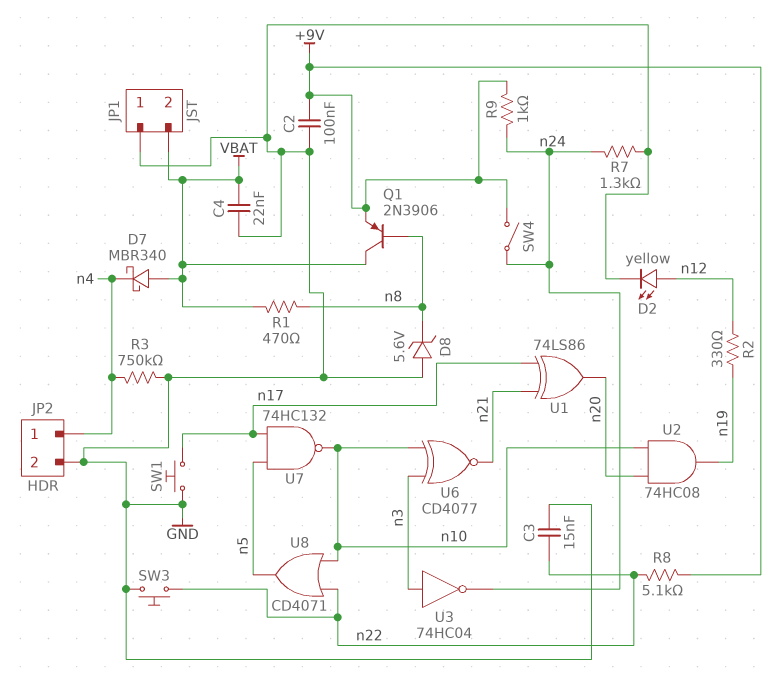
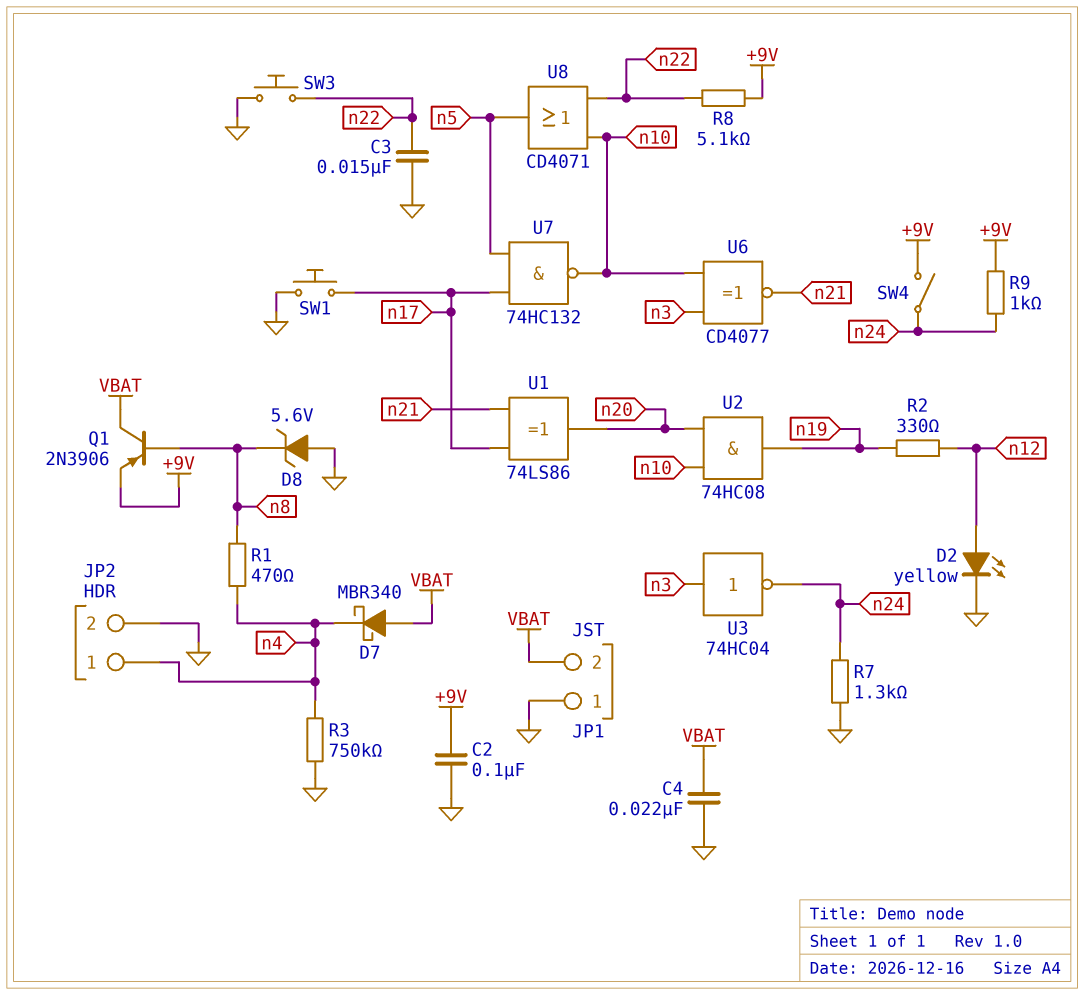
R1: 470 (VBAT, n8) -> 470 (n4, n8)

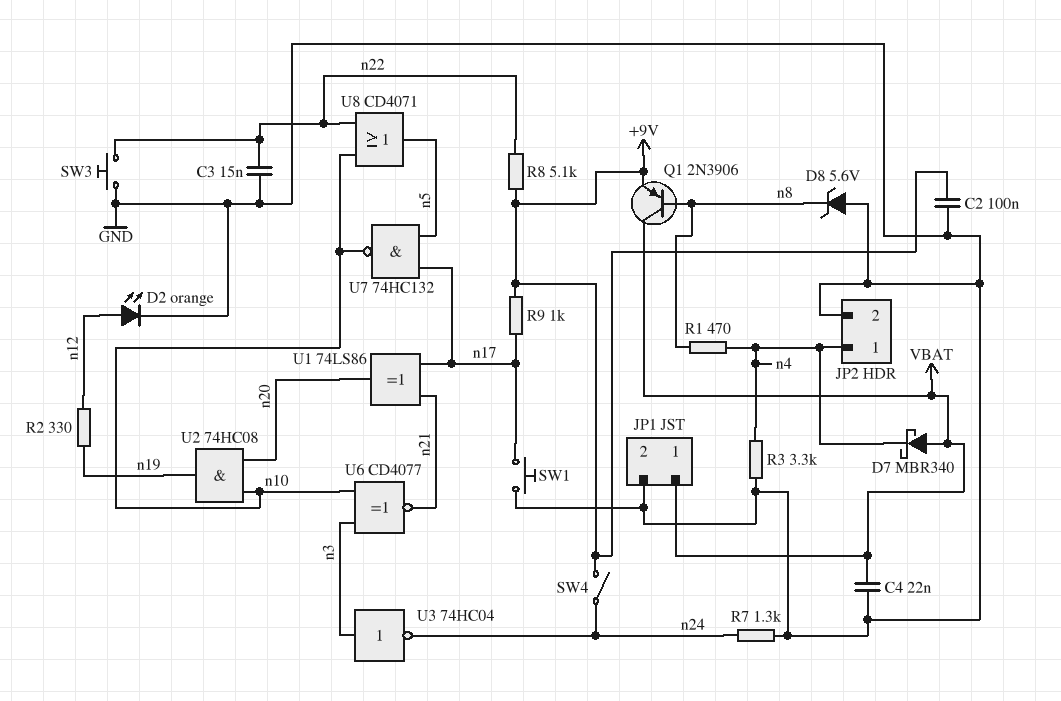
D2: LED yellow (A n12, K GND) -> LED orange (A n12, K GND)
JP1 pin 1: GND -> VBAT
JP1 pin 2: VBAT -> GND
R3: 750k (GND, n4) -> 3.3k (GND, n4)
R9: 1k (+9V, n24) -> 1k (+9V, n17)

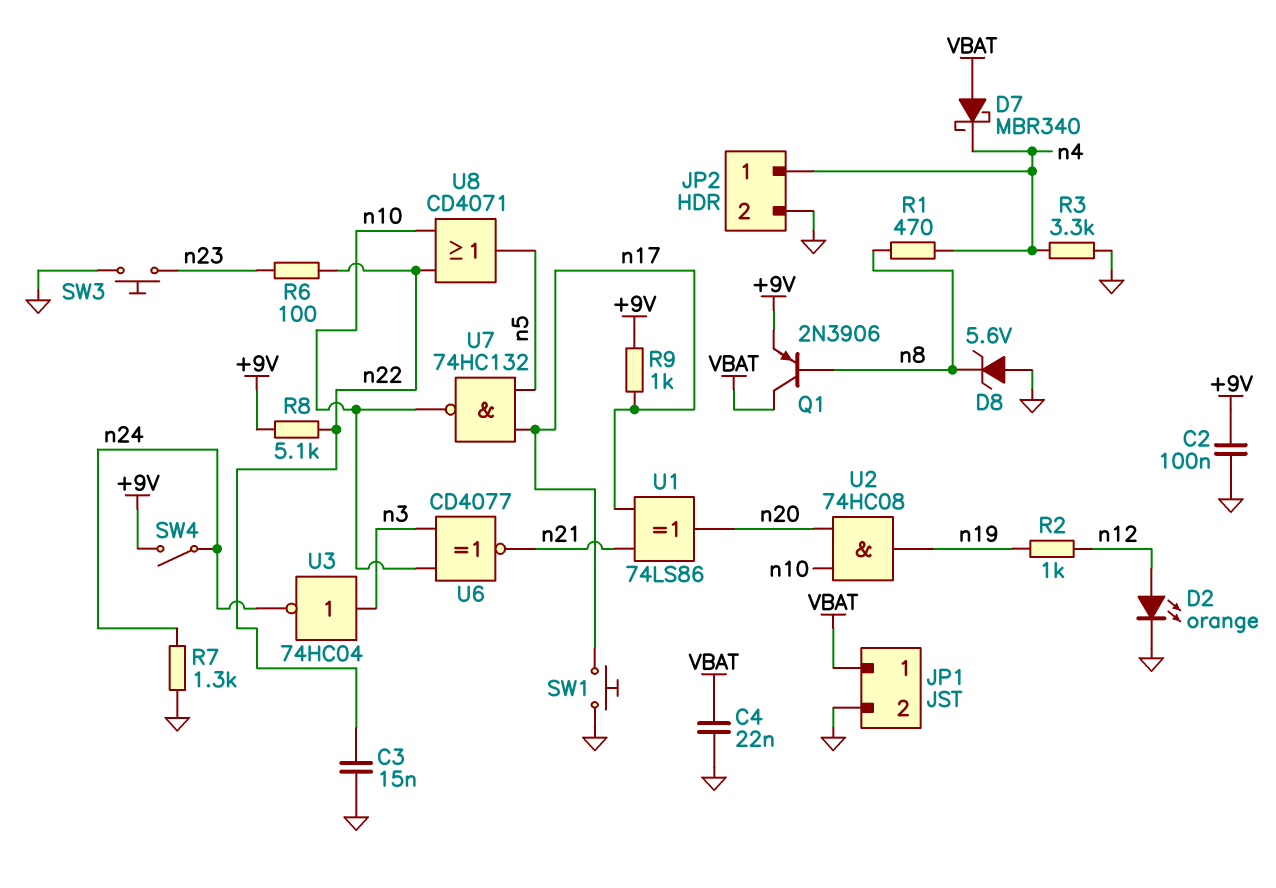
R2: 330 (n12, n19) -> 1k (n12, n19)
R6: none -> 100 (n22, n23)
SW3: button (GND, n22) -> button (GND, n23)

